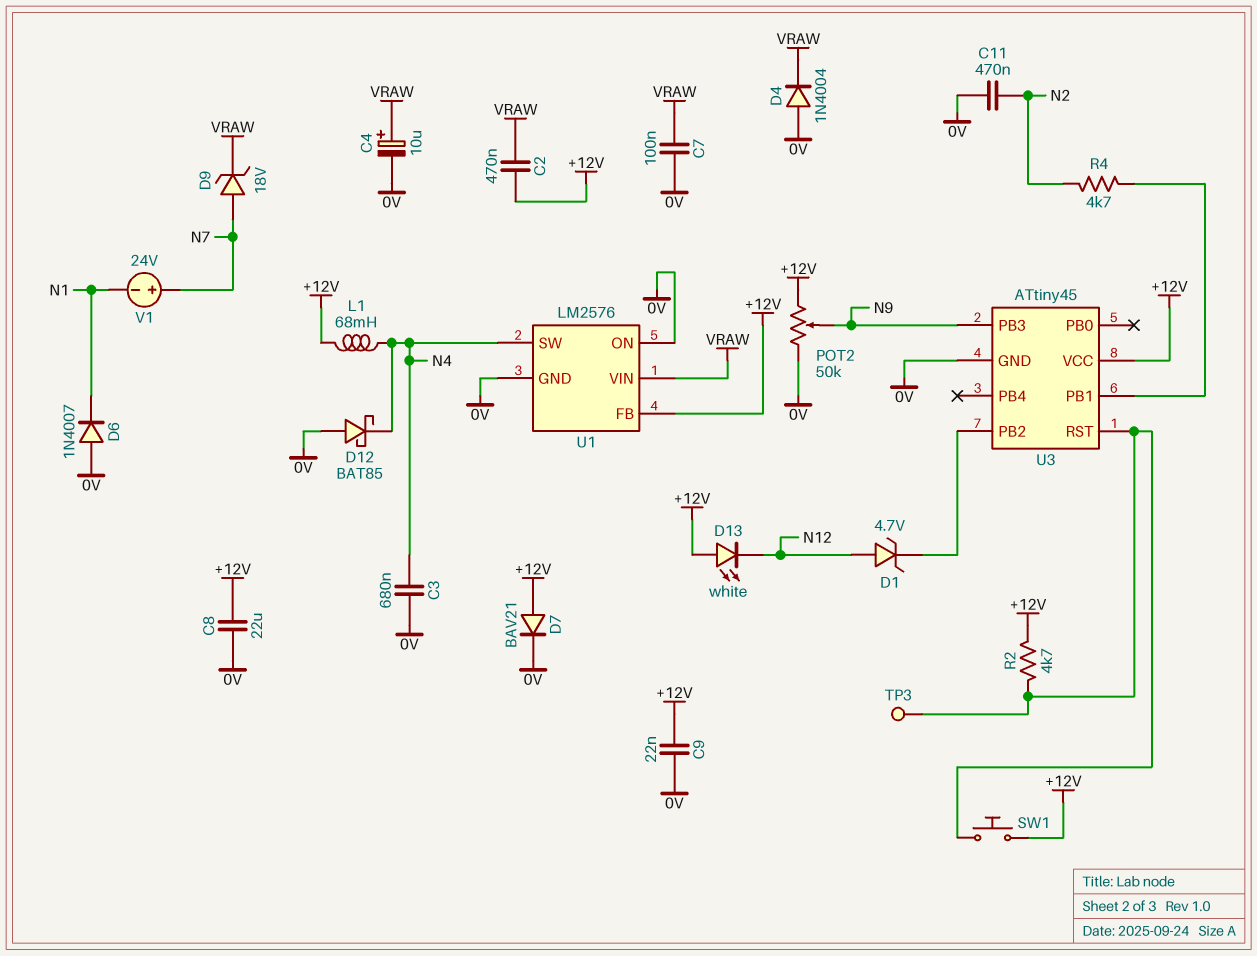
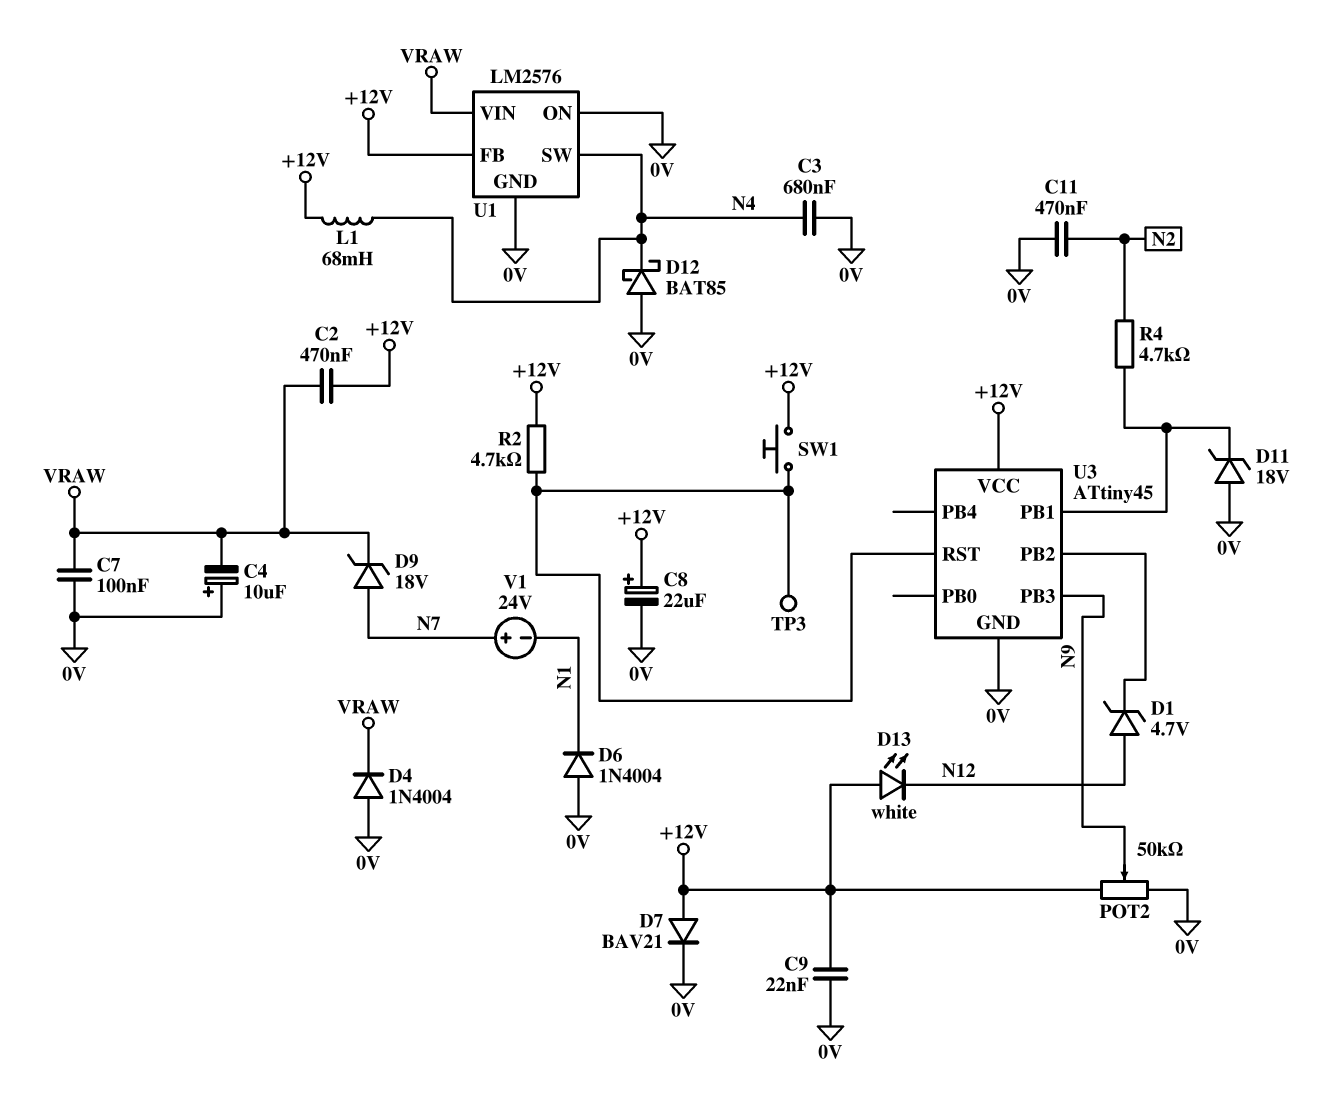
C4: 10uF (plus VRAW, minus 0V) -> 10uF (plus 0V, minus VRAW)
C8: 22uF (+12V, 0V) -> 22uF (plus +12V, minus 0V)
D6: diode 1N4007 (A 0V, K N1) -> diode 1N4004 (A 0V, K N1)
D11: none -> zener 18V (A 0V, K U3/PB1)

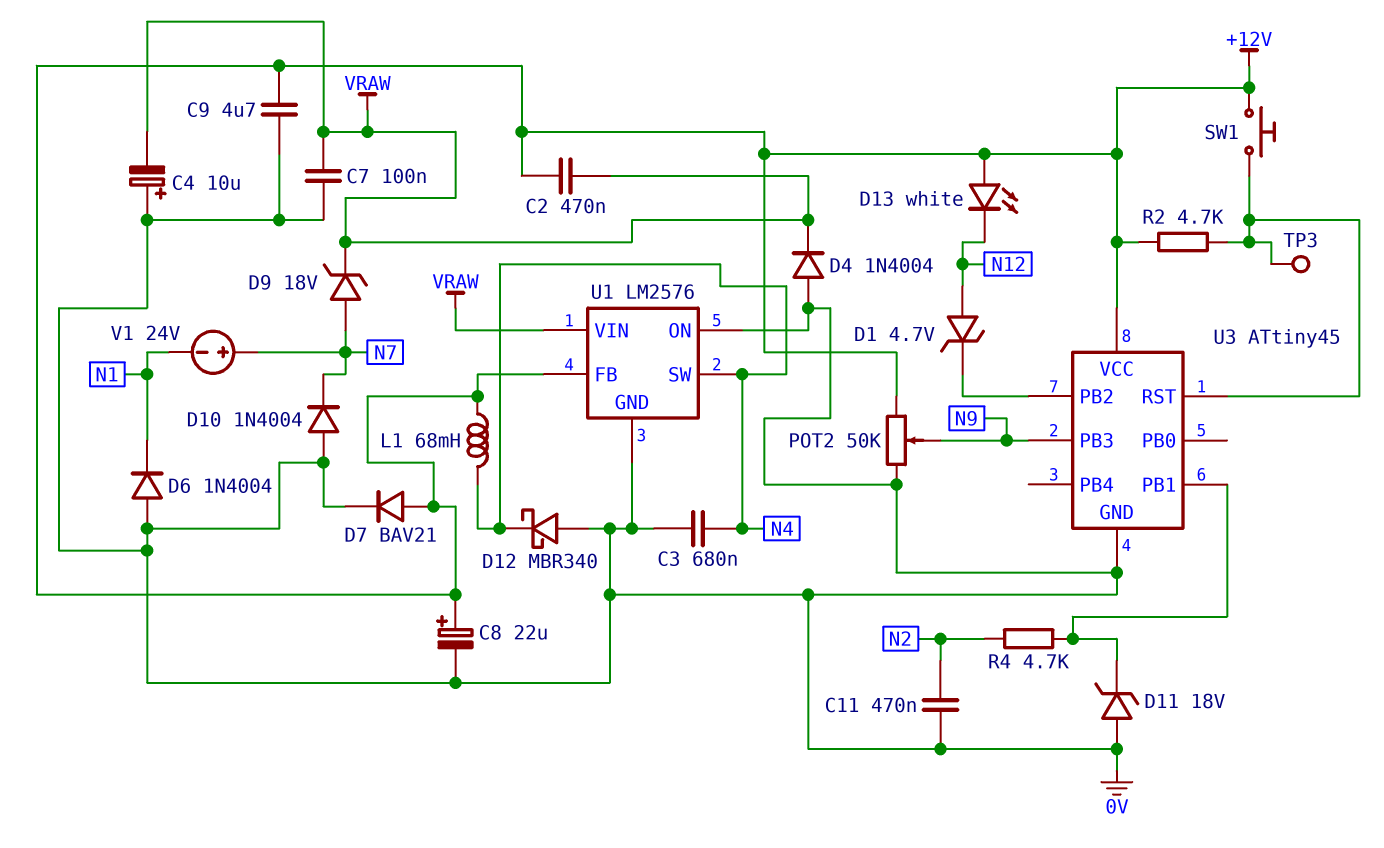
C9: 22nF (+12V, 0V) -> 4.7uF (+12V, 0V)
D10: none -> diode 1N4004 (A 0V, K N7)
D12: schottky BAT85 (A 0V, K N4) -> schottky MBR340 (A 0V, K N4)

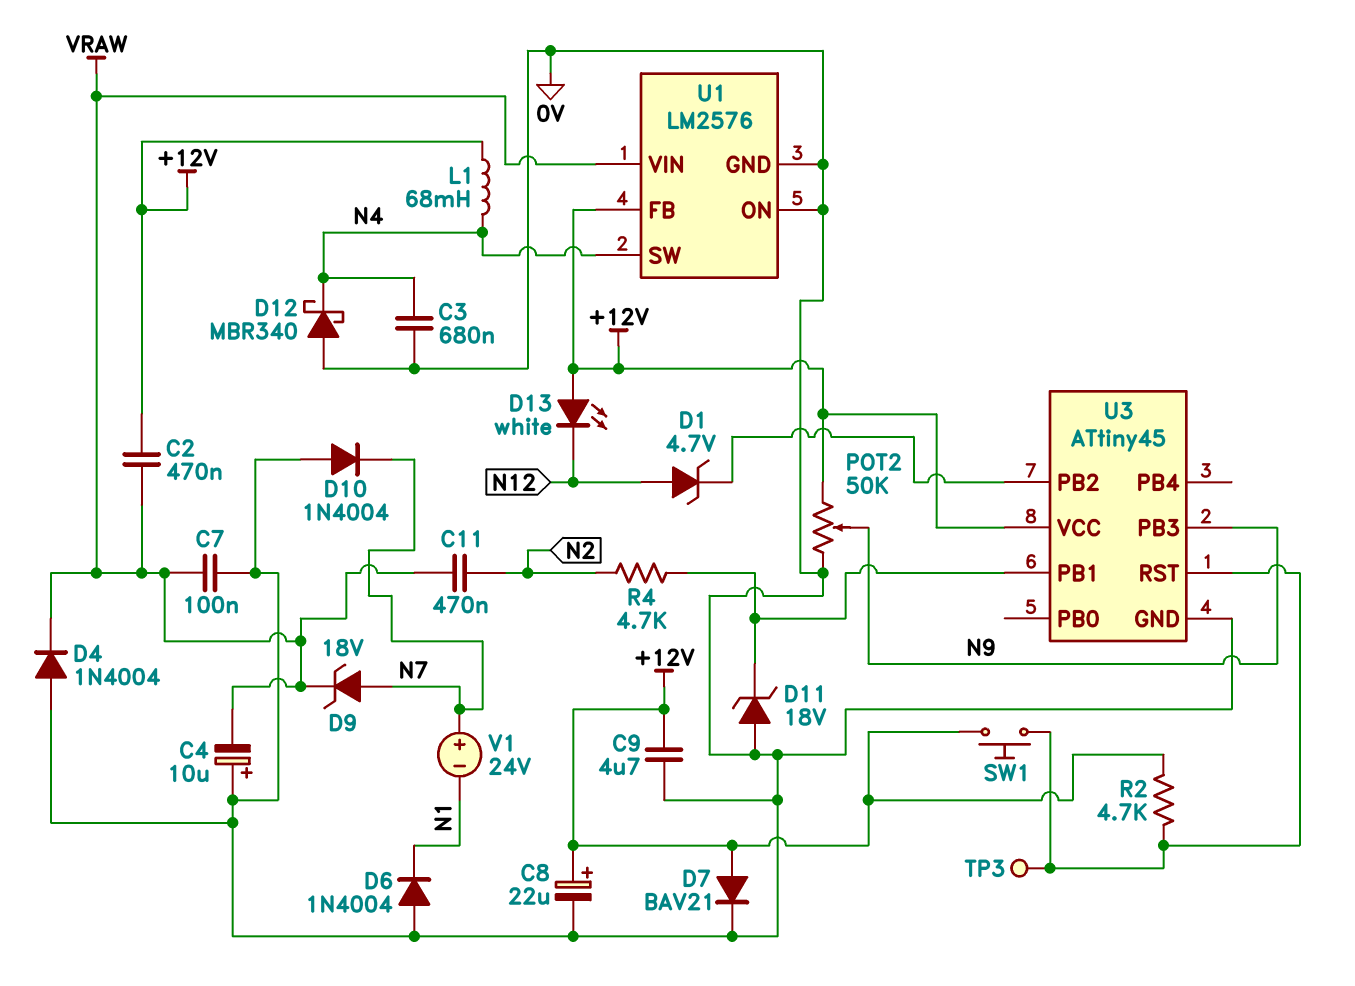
C11: 470nF (0V, N2) -> 470nF (N2, VRAW)

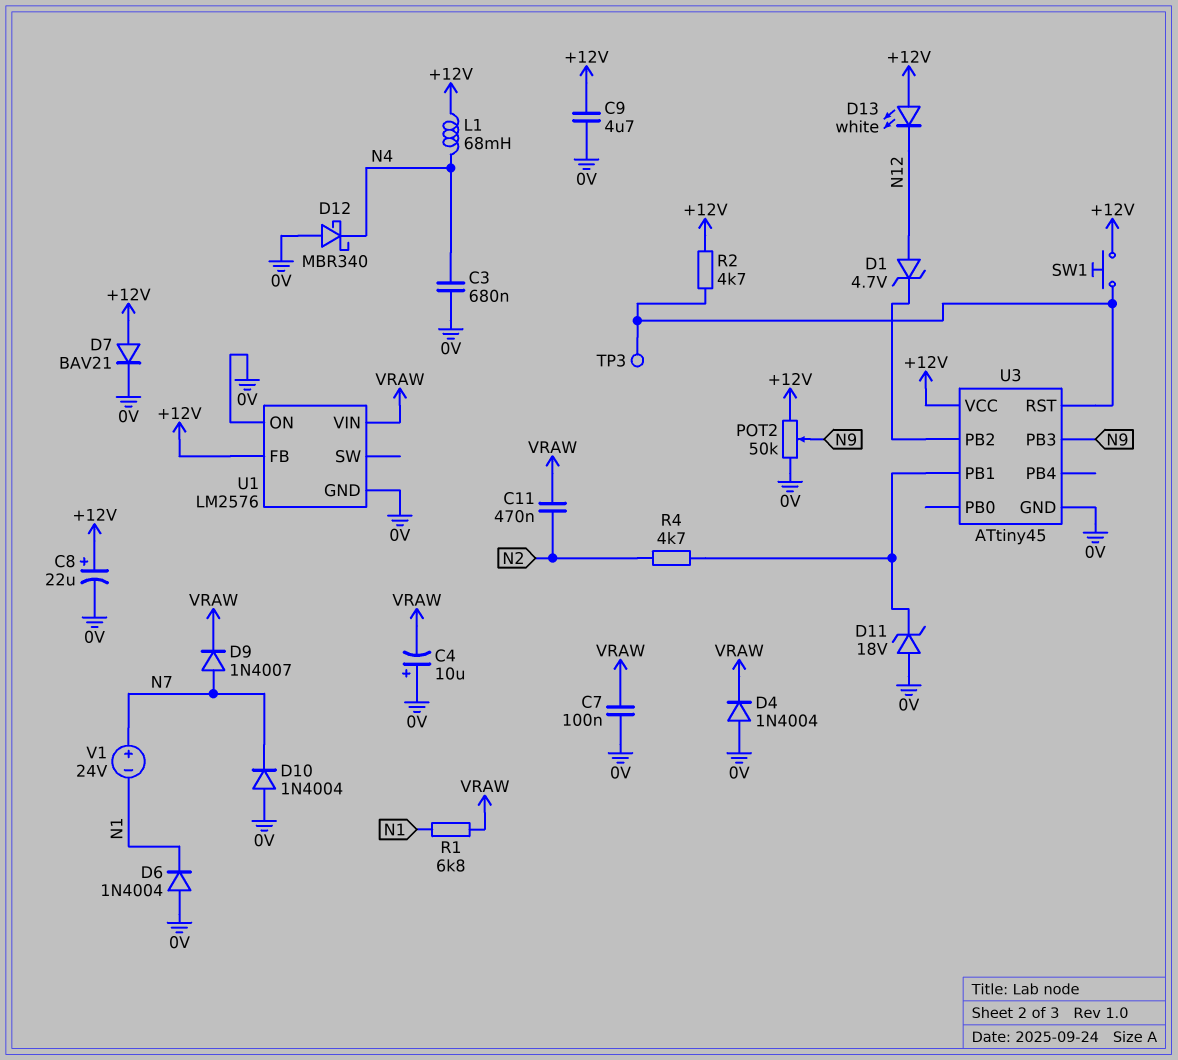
C2: 470nF (+12V, VRAW) -> none
D9: zener 18V (A N7, K VRAW) -> diode 1N4007 (A N7, K VRAW)
R1: none -> 6.8k (N1, VRAW)
U1 pin SW: N4 -> none

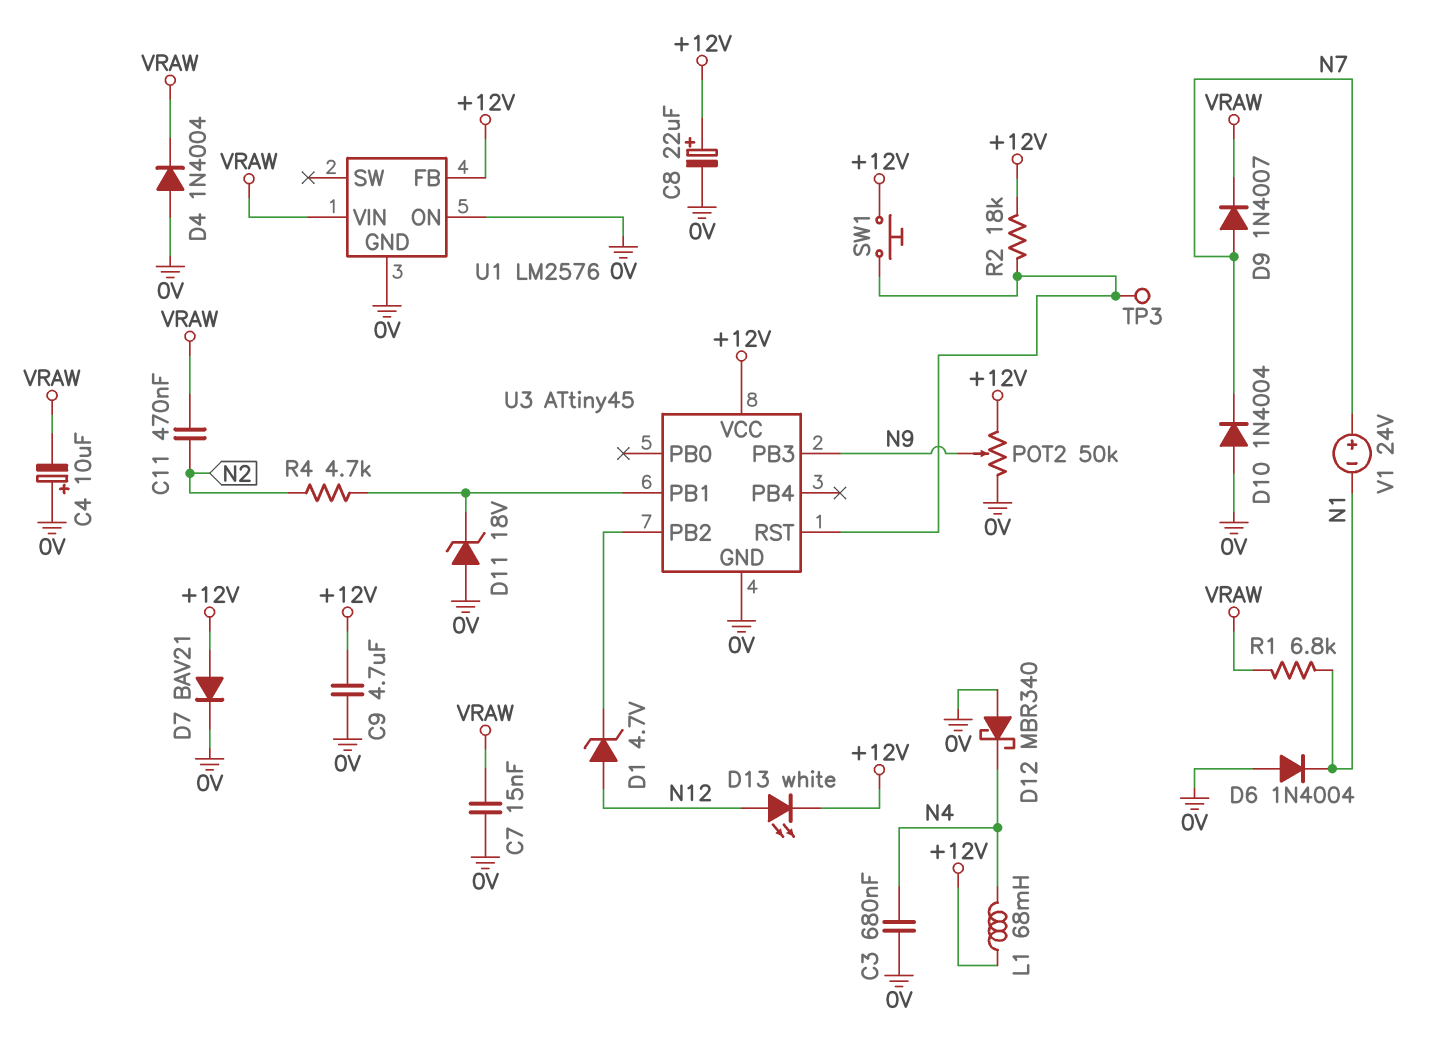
C7: 100nF (0V, VRAW) -> 15nF (0V, VRAW)
D13: LED white (A +12V, K N12) -> LED white (A N12, K +12V)
R2: 4.7k (+12V, U3/RST) -> 18k (+12V, U3/RST)

